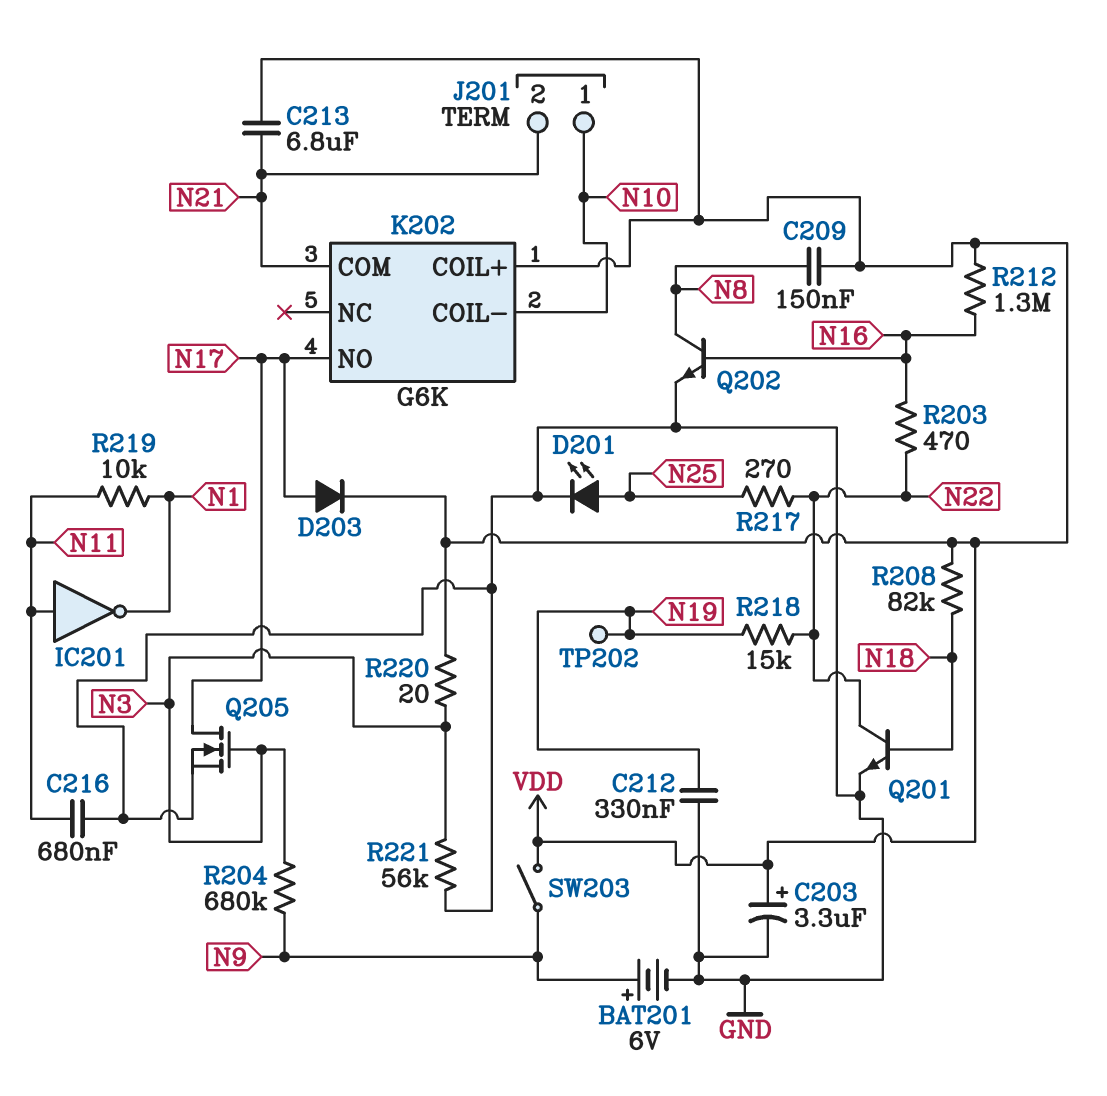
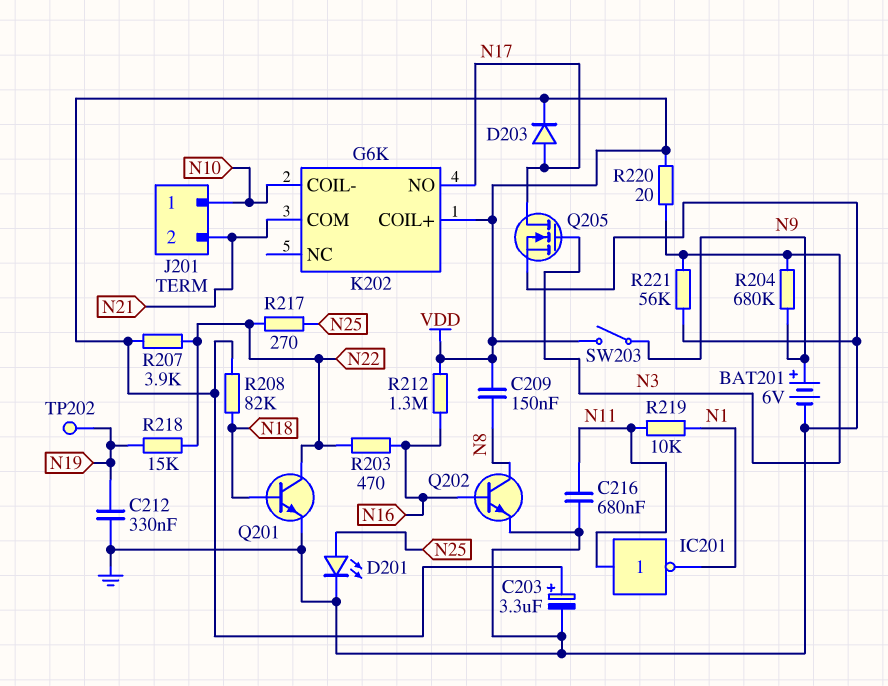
C213: 6.8uF (N21, VDD) -> none
R207: none -> 3.9k (N22, VDD)

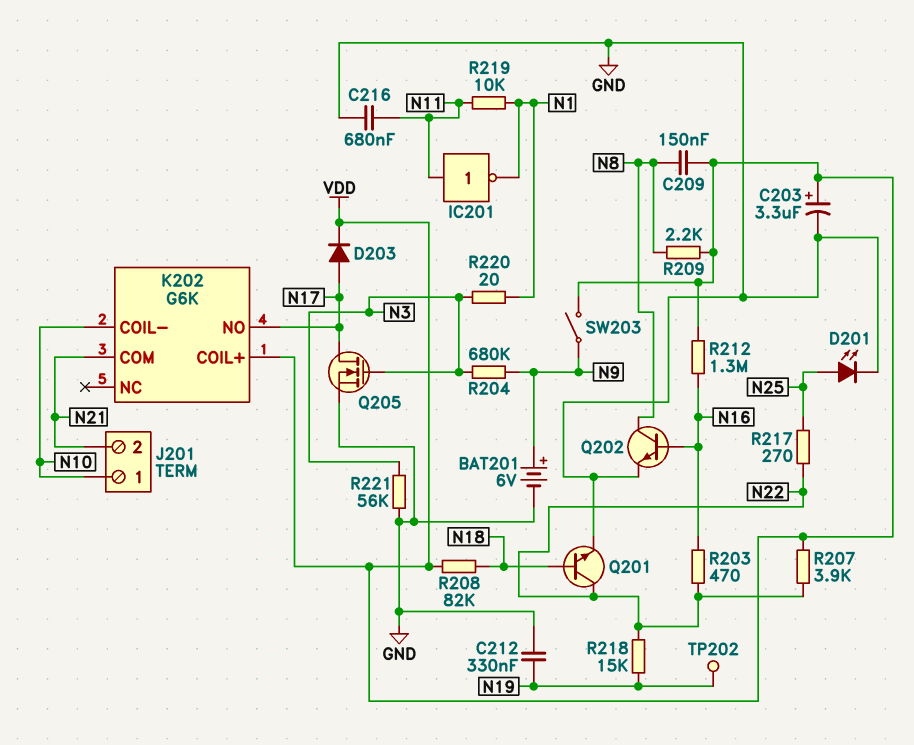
R209: none -> 2.2k (N8, VDD)
R220: 20 (N3, VDD) -> 20 (N1, N3)

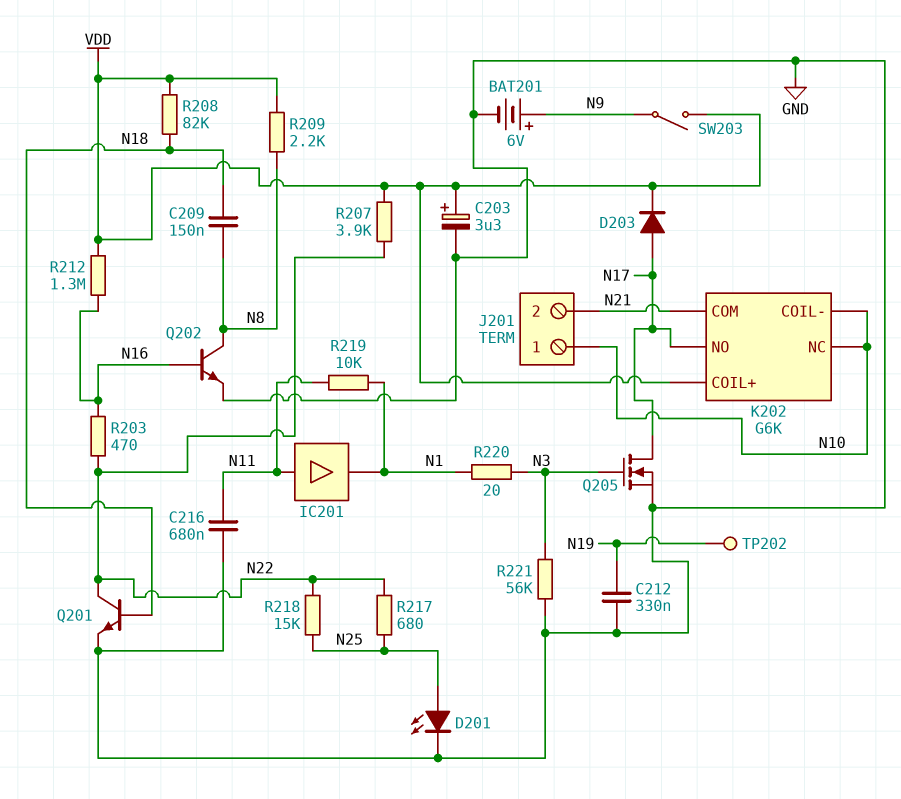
C209: 150nF (N8, VDD) -> 150nF (N8, N18)
IC201: NOT (in N11, out N1) -> buffer (in N11, out N1)
K202 pin NC: none -> N10
R204: 680k (N3, N9) -> none
R217: 270 (N22, N25) -> 680 (N22, N25)
R218: 15k (N19, N22) -> 15k (N22, N25)

